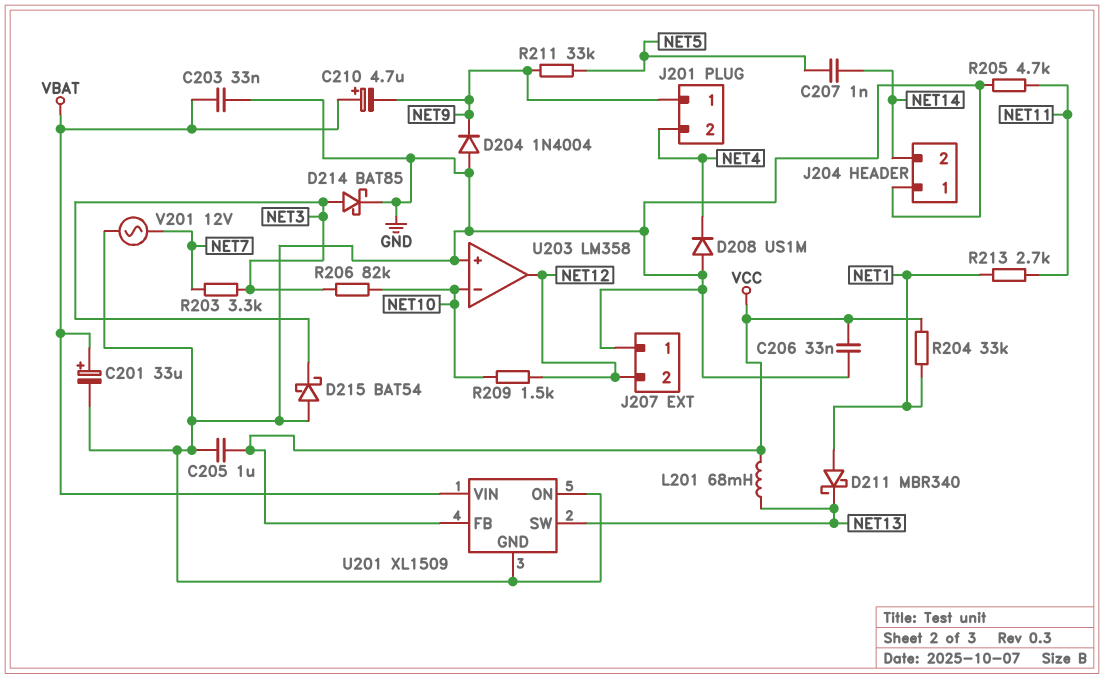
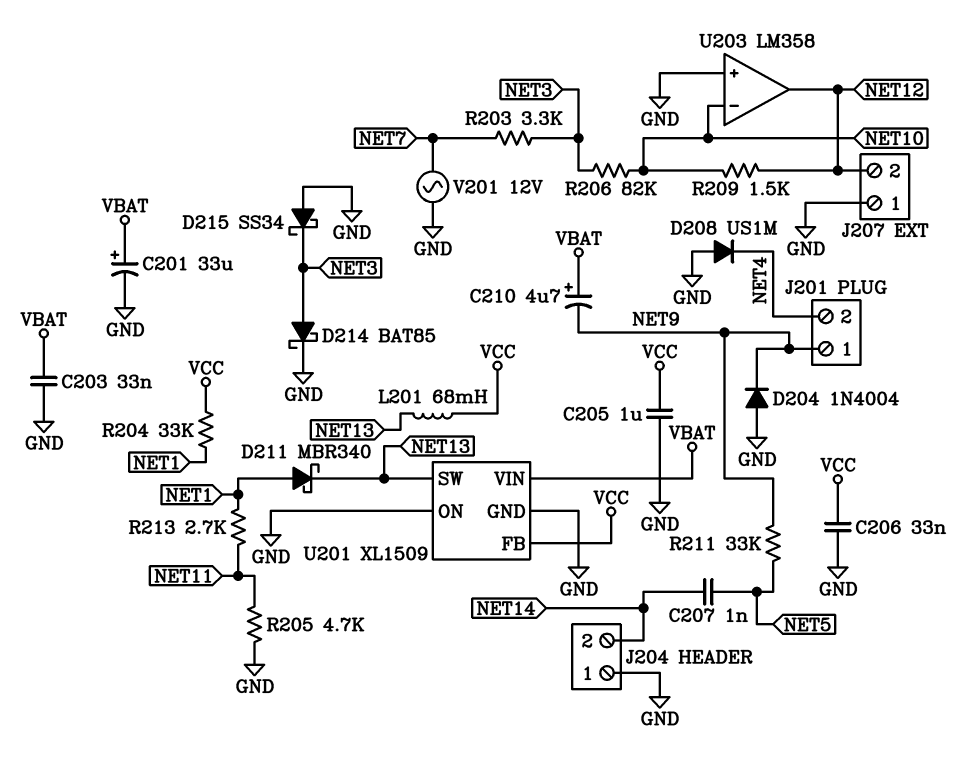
D215: schottky BAT54 (A GND, K NET3) -> schottky SS34 (A GND, K NET3)

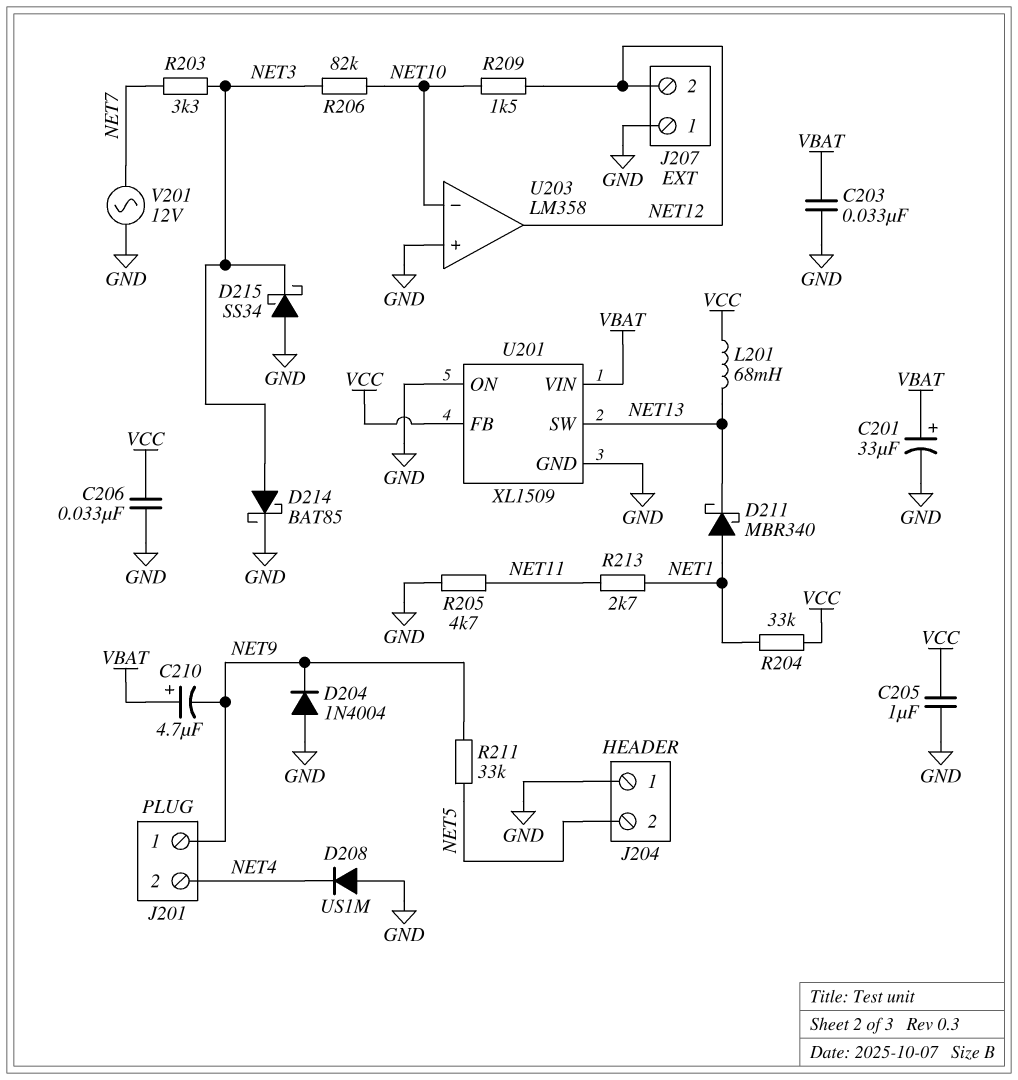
C207: 1nF (NET5, NET14) -> none
J204 pin 2: NET14 -> NET5

